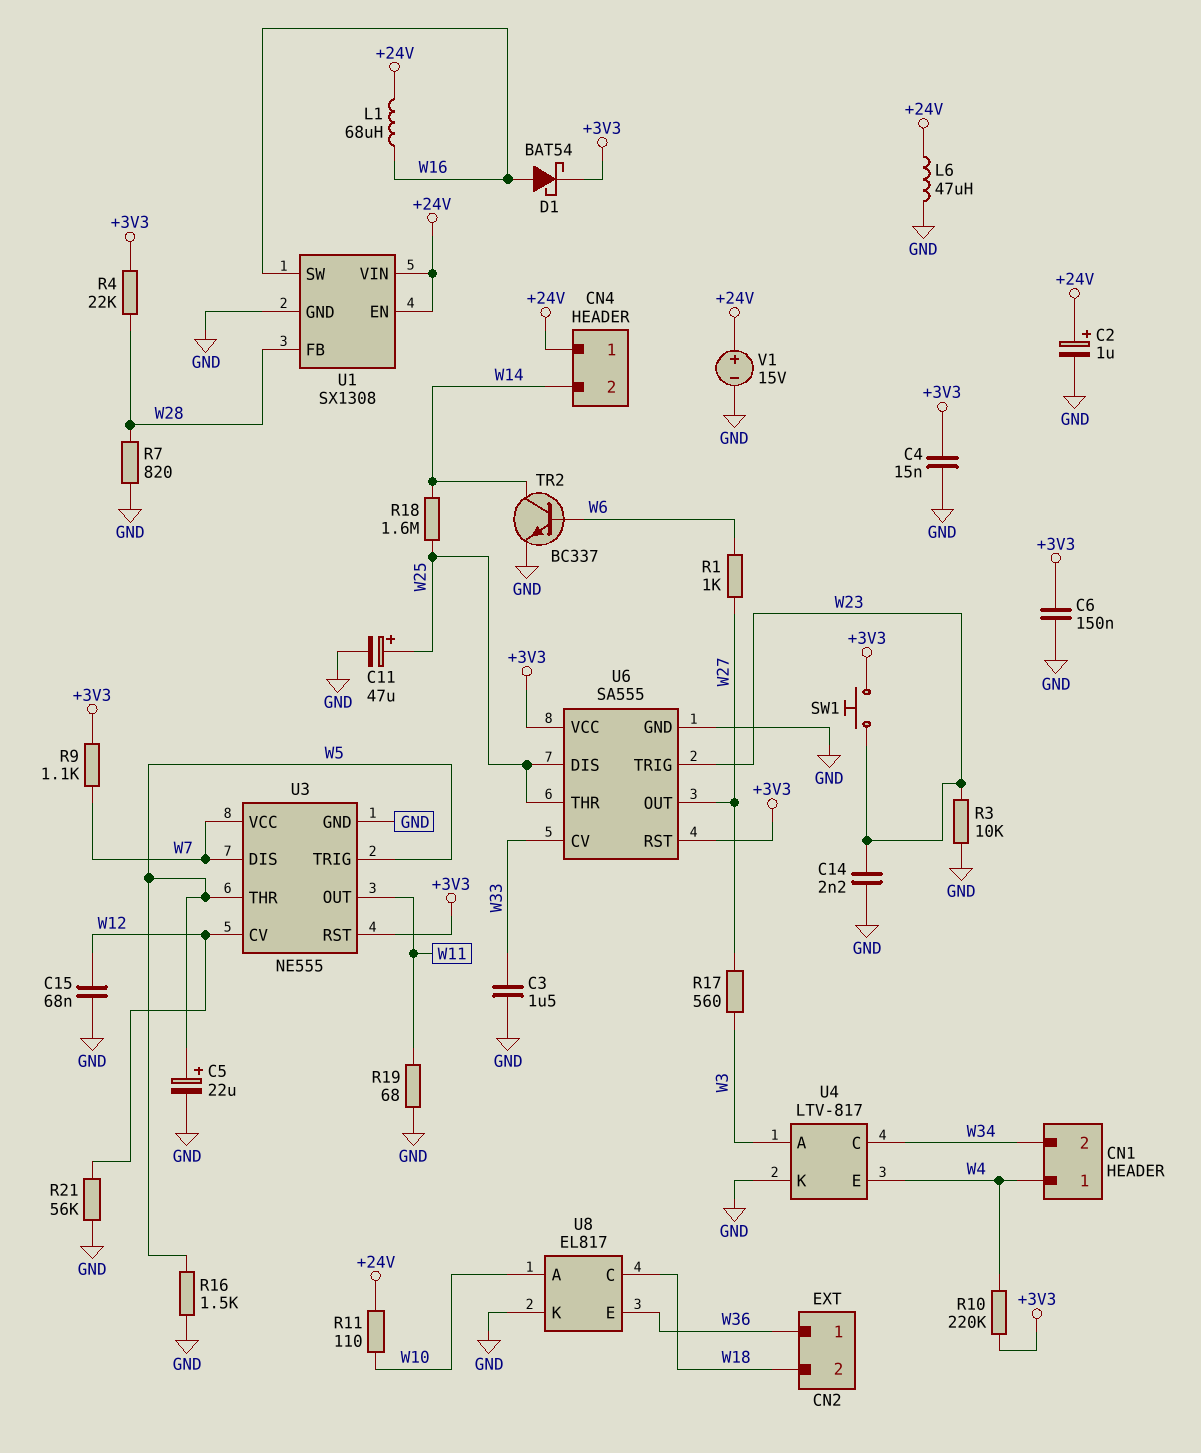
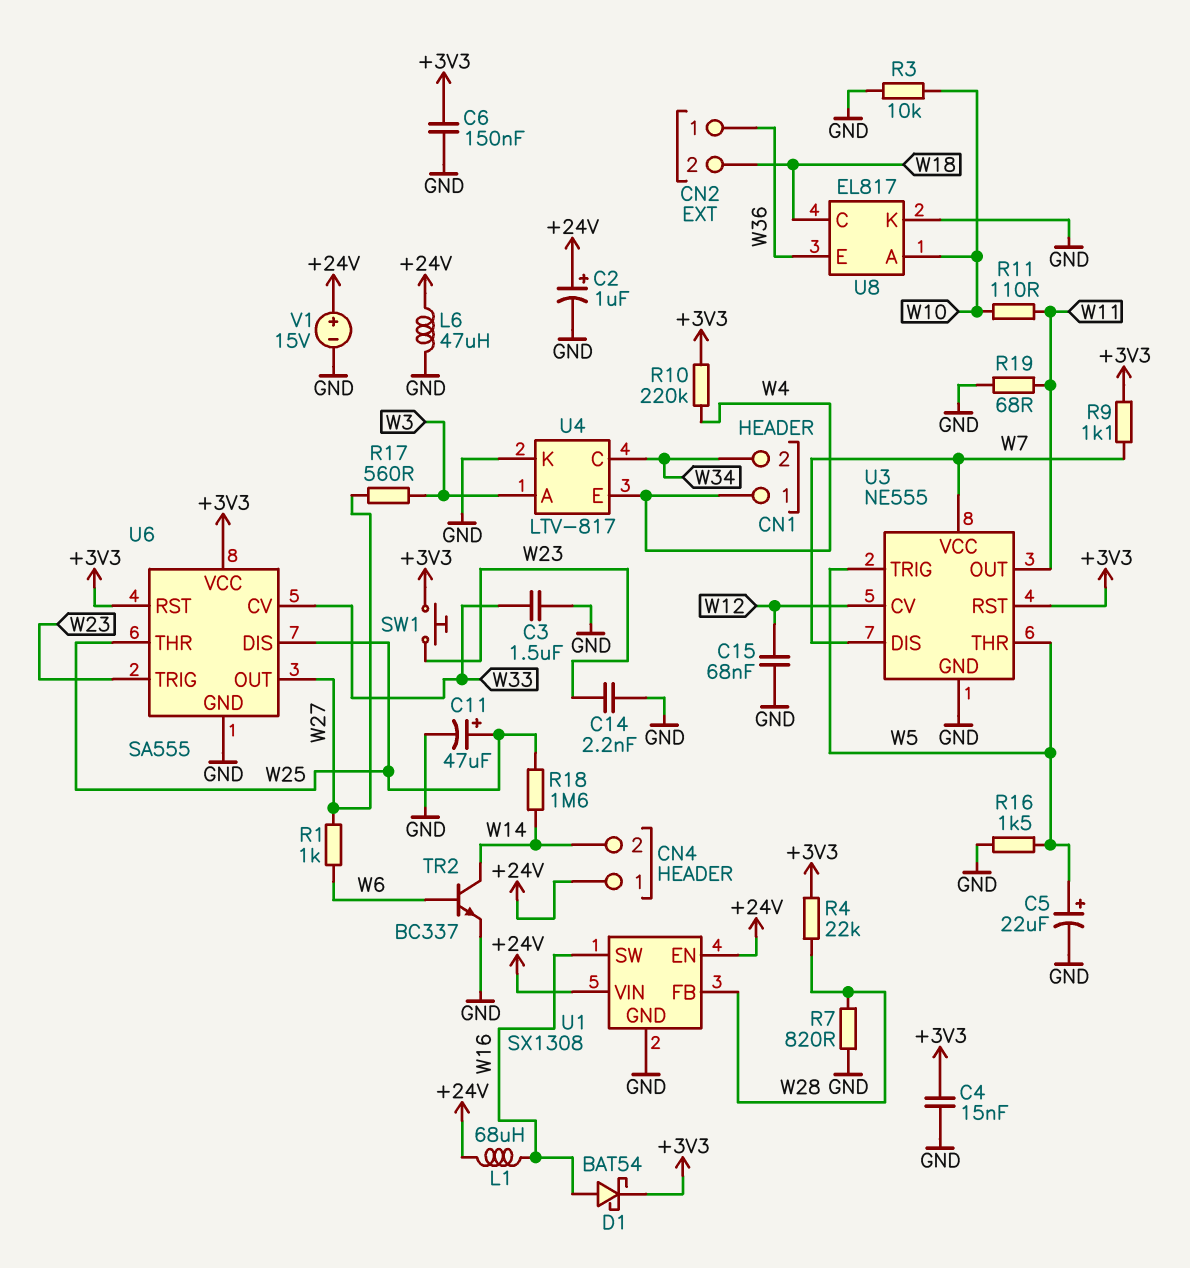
R3: 10k (GND, W23) -> 10k (GND, W10)
R11: 110 (+24V, W10) -> 110 (W10, W11)
R21: 56k (GND, W12) -> none

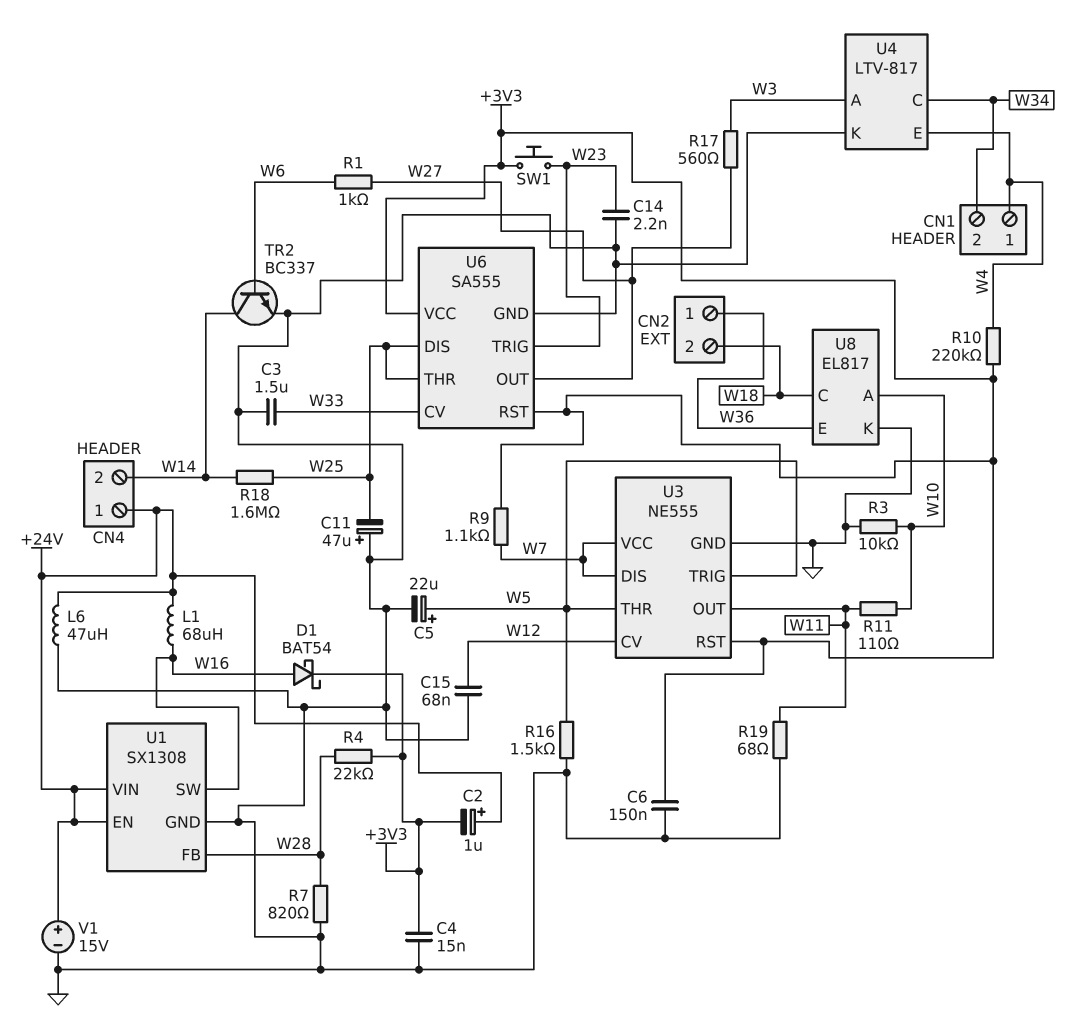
C2: 1uF (plus +24V, minus GND) -> 1uF (plus +24V, minus +3V3)
C11: 47uF (plus W25, minus GND) -> 47uF (plus GND, minus W25)

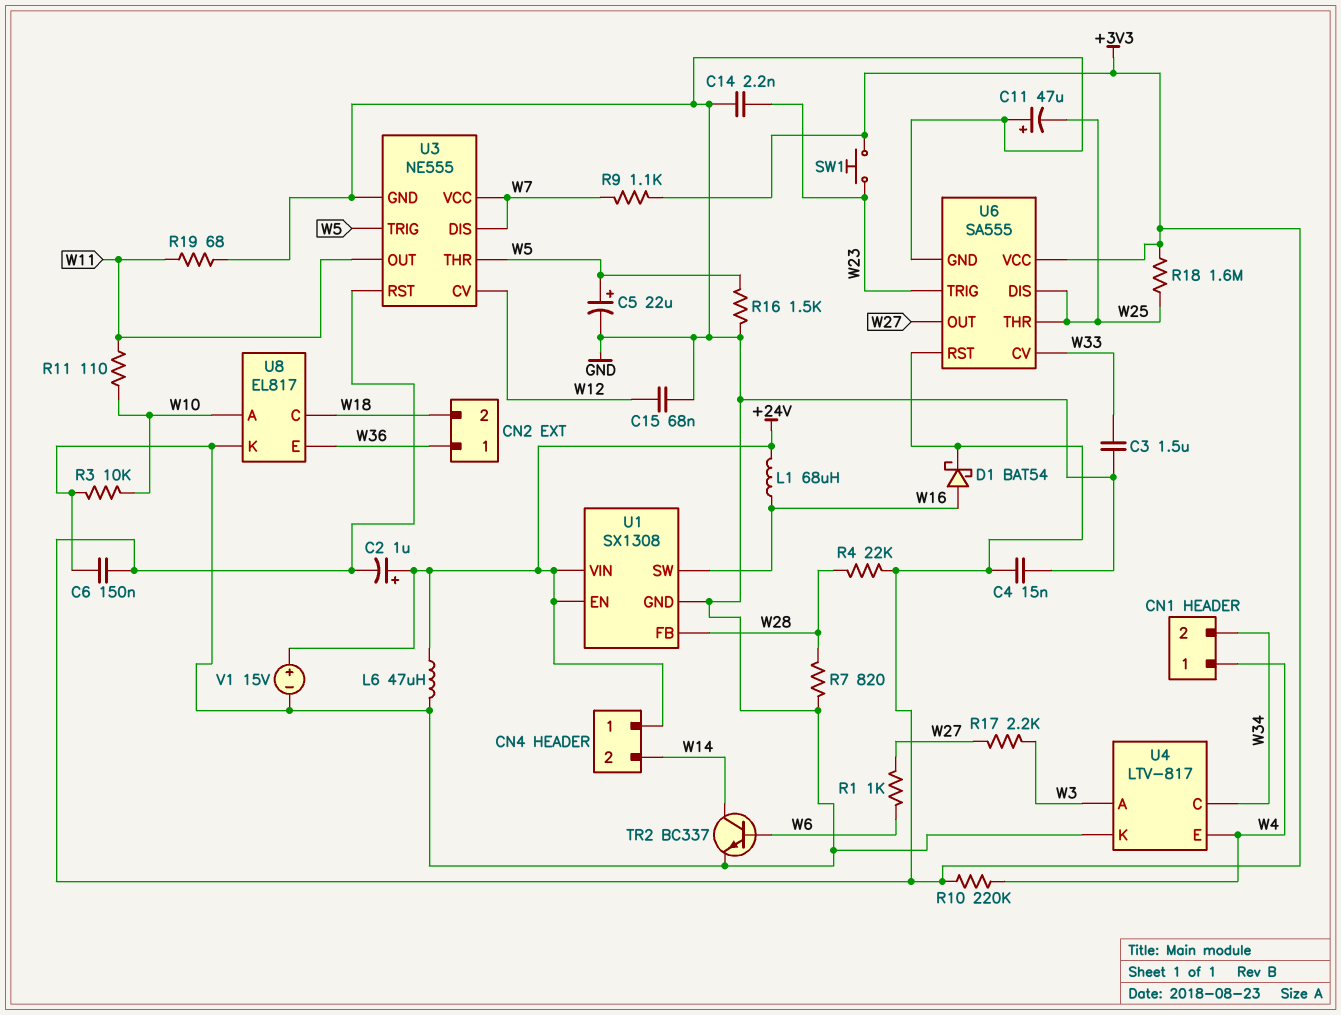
R17: 560 (W3, W27) -> 2.2k (W3, W27)
R18: 1.6M (W14, W25) -> 1.6M (+3V3, W25)

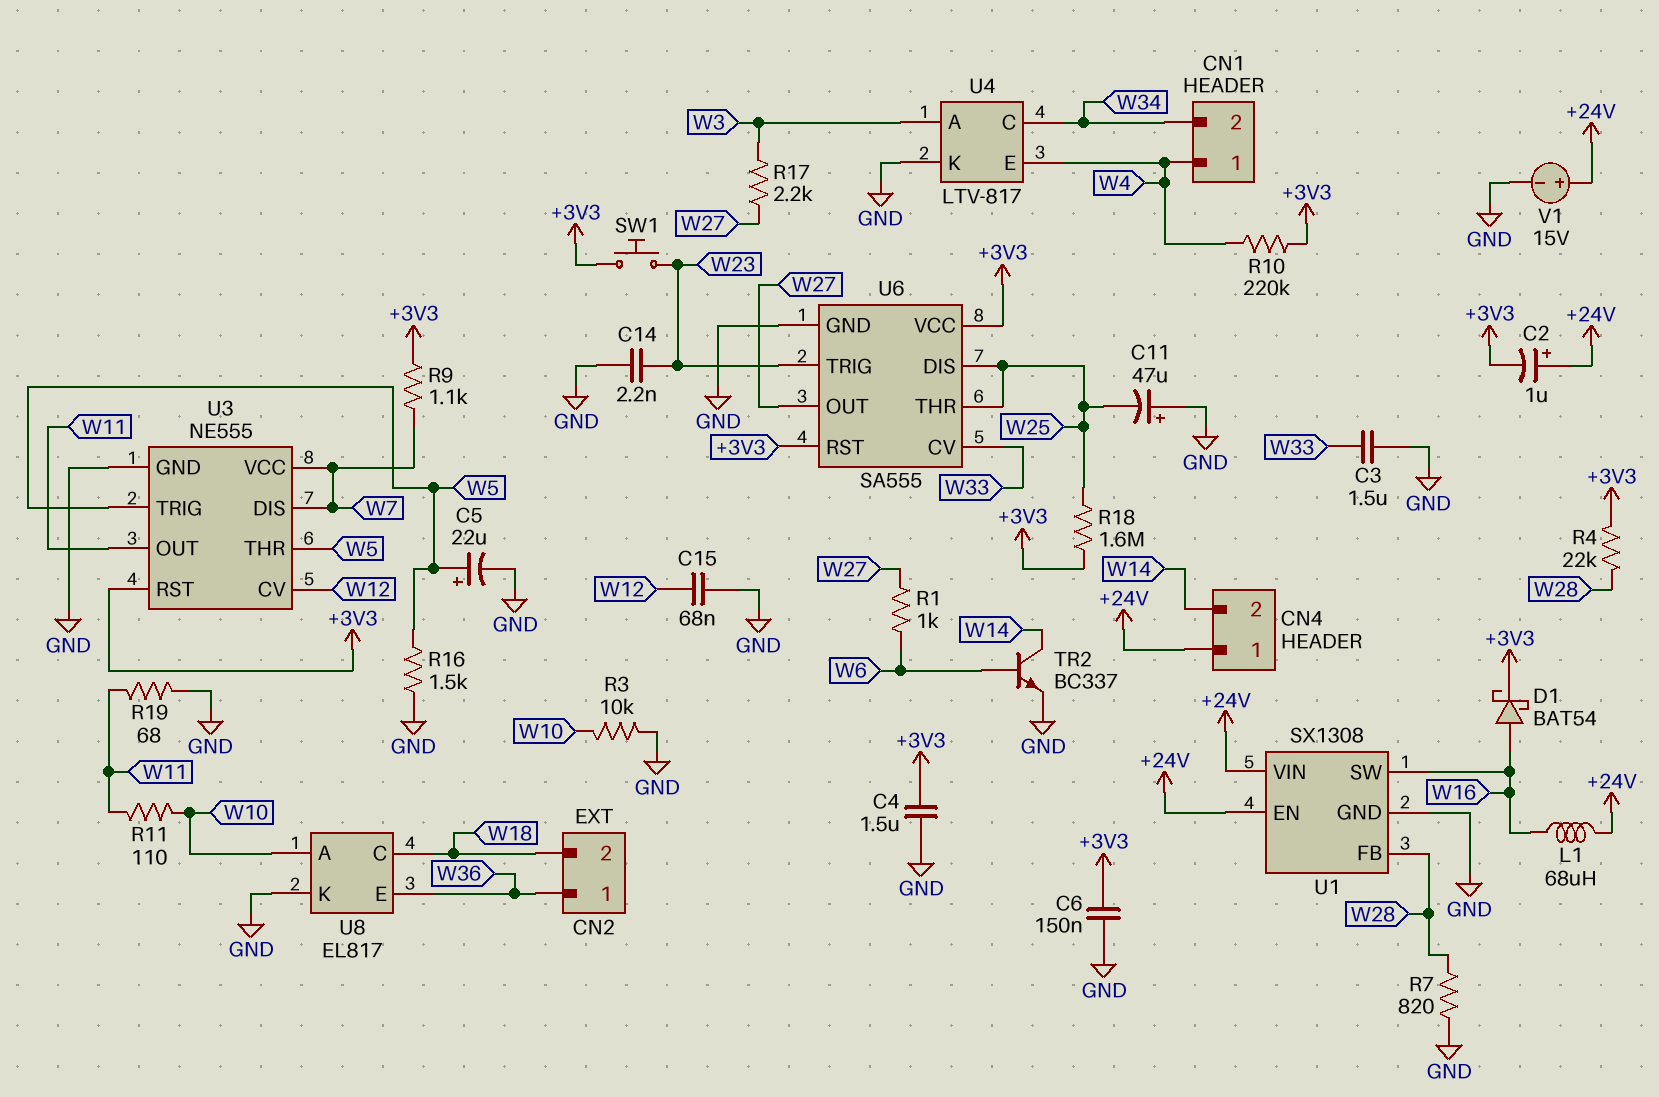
C4: 15nF (+3V3, GND) -> 1.5uF (+3V3, GND)
L6: 47uH (+24V, GND) -> none

